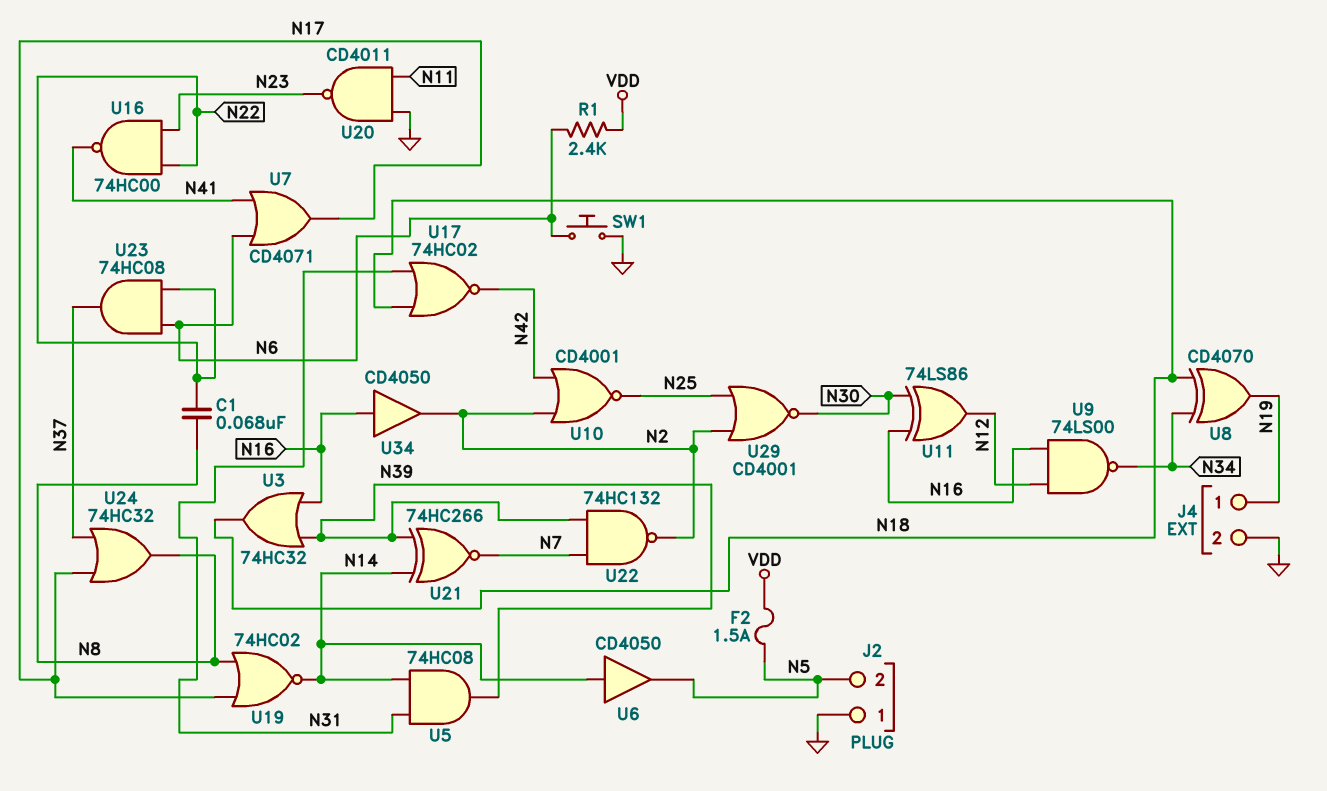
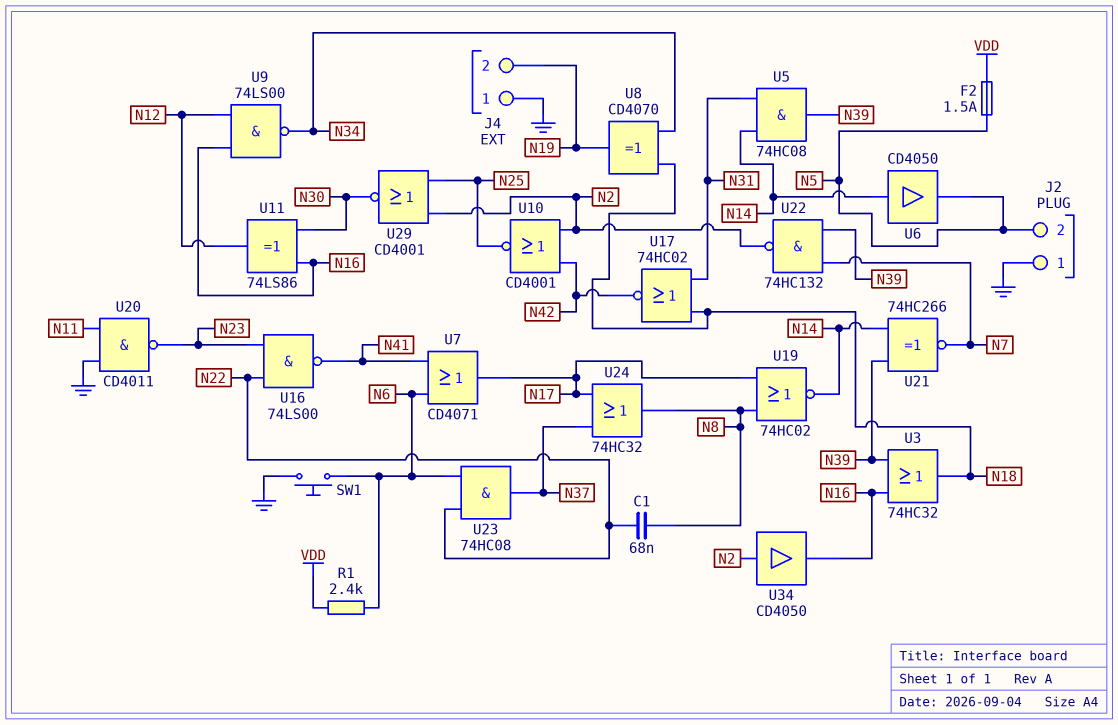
J4 pin 1: N19 -> GND
J4 pin 2: GND -> N19
U16: NAND 74HC00 (in N22, in N23, out N41) -> NAND 74LS00 (in N22, in N23, out N41)
U34: buffer CD4050 (in N16, out N2) -> buffer CD4050 (in N2, out N16)

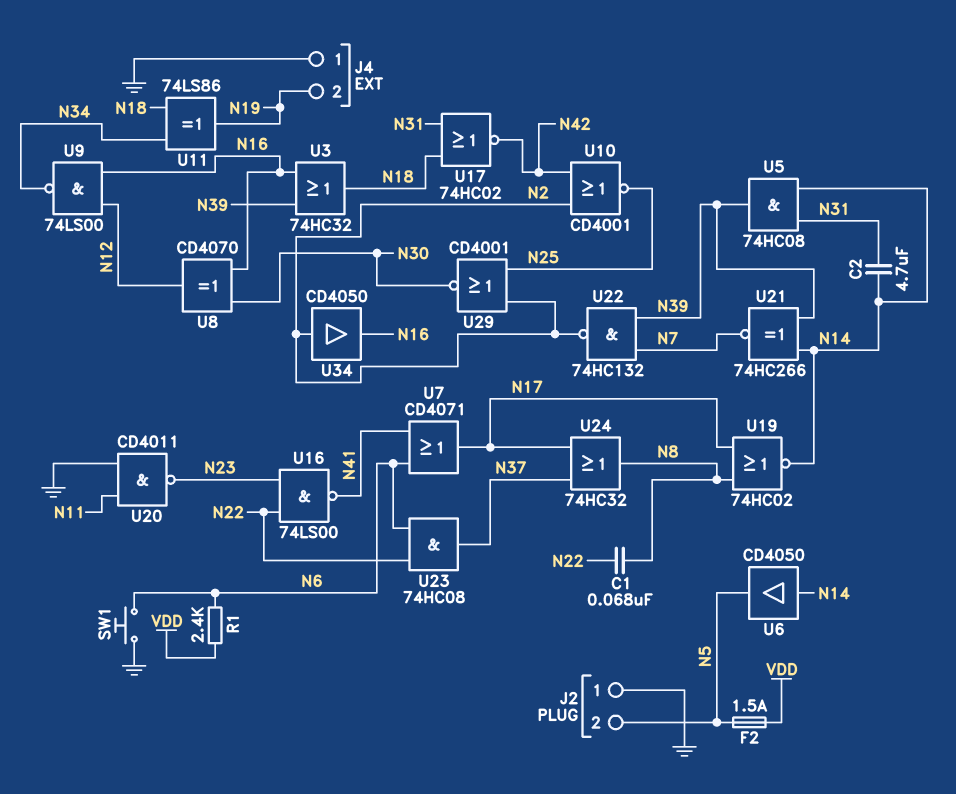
C2: none -> 4.7uF (N14, N31)
U8: XOR CD4070 (in N18, in N34, out N19) -> XOR CD4070 (in N16, in N30, out N12)
U11: XOR 74LS86 (in N16, in N30, out N12) -> XOR 74LS86 (in N18, in N34, out N19)

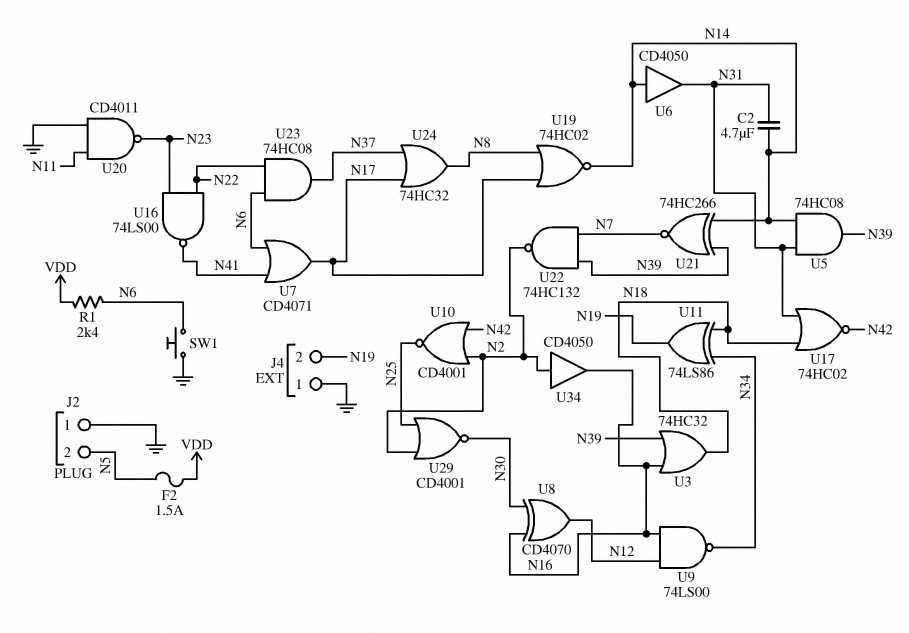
C1: 68nF (N8, N22) -> none
U6: buffer CD4050 (in N14, out N5) -> buffer CD4050 (in N14, out N31)

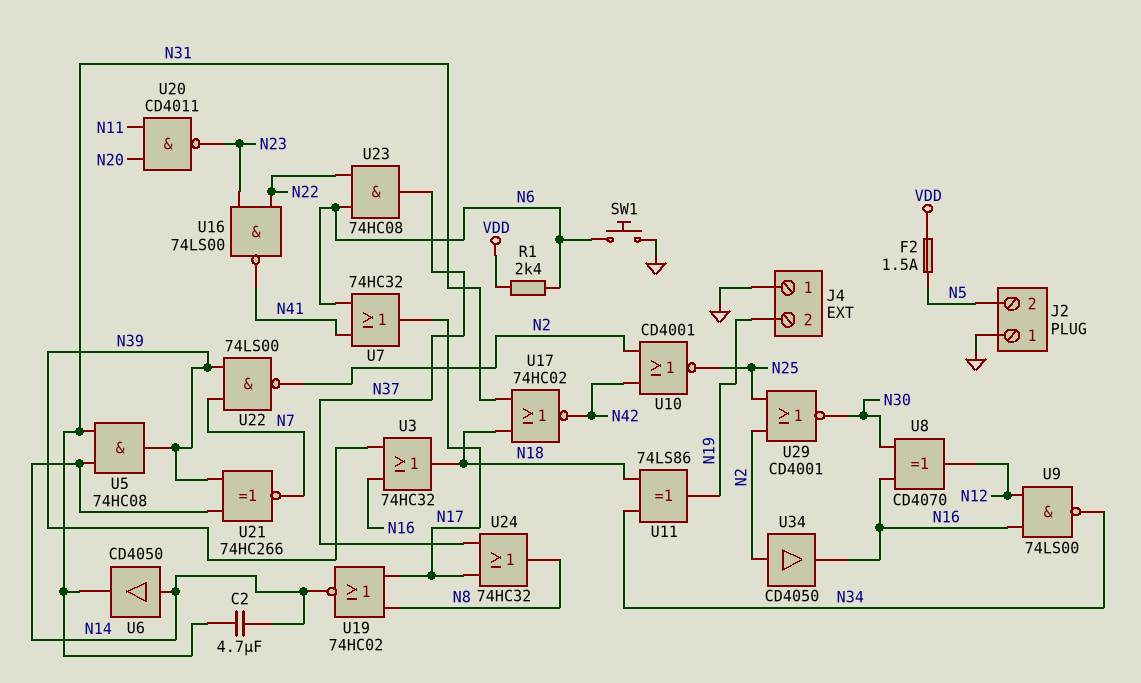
U7: OR CD4071 (in N6, in N41, out N17) -> OR 74HC32 (in N6, in N41, out N17)
U20: NAND CD4011 (in GND, in N11, out N23) -> NAND CD4011 (in N11, in N20, out N23)
U22: NAND 74HC132 (in N7, in N39, out N2) -> NAND 74LS00 (in N7, in N39, out N2)

